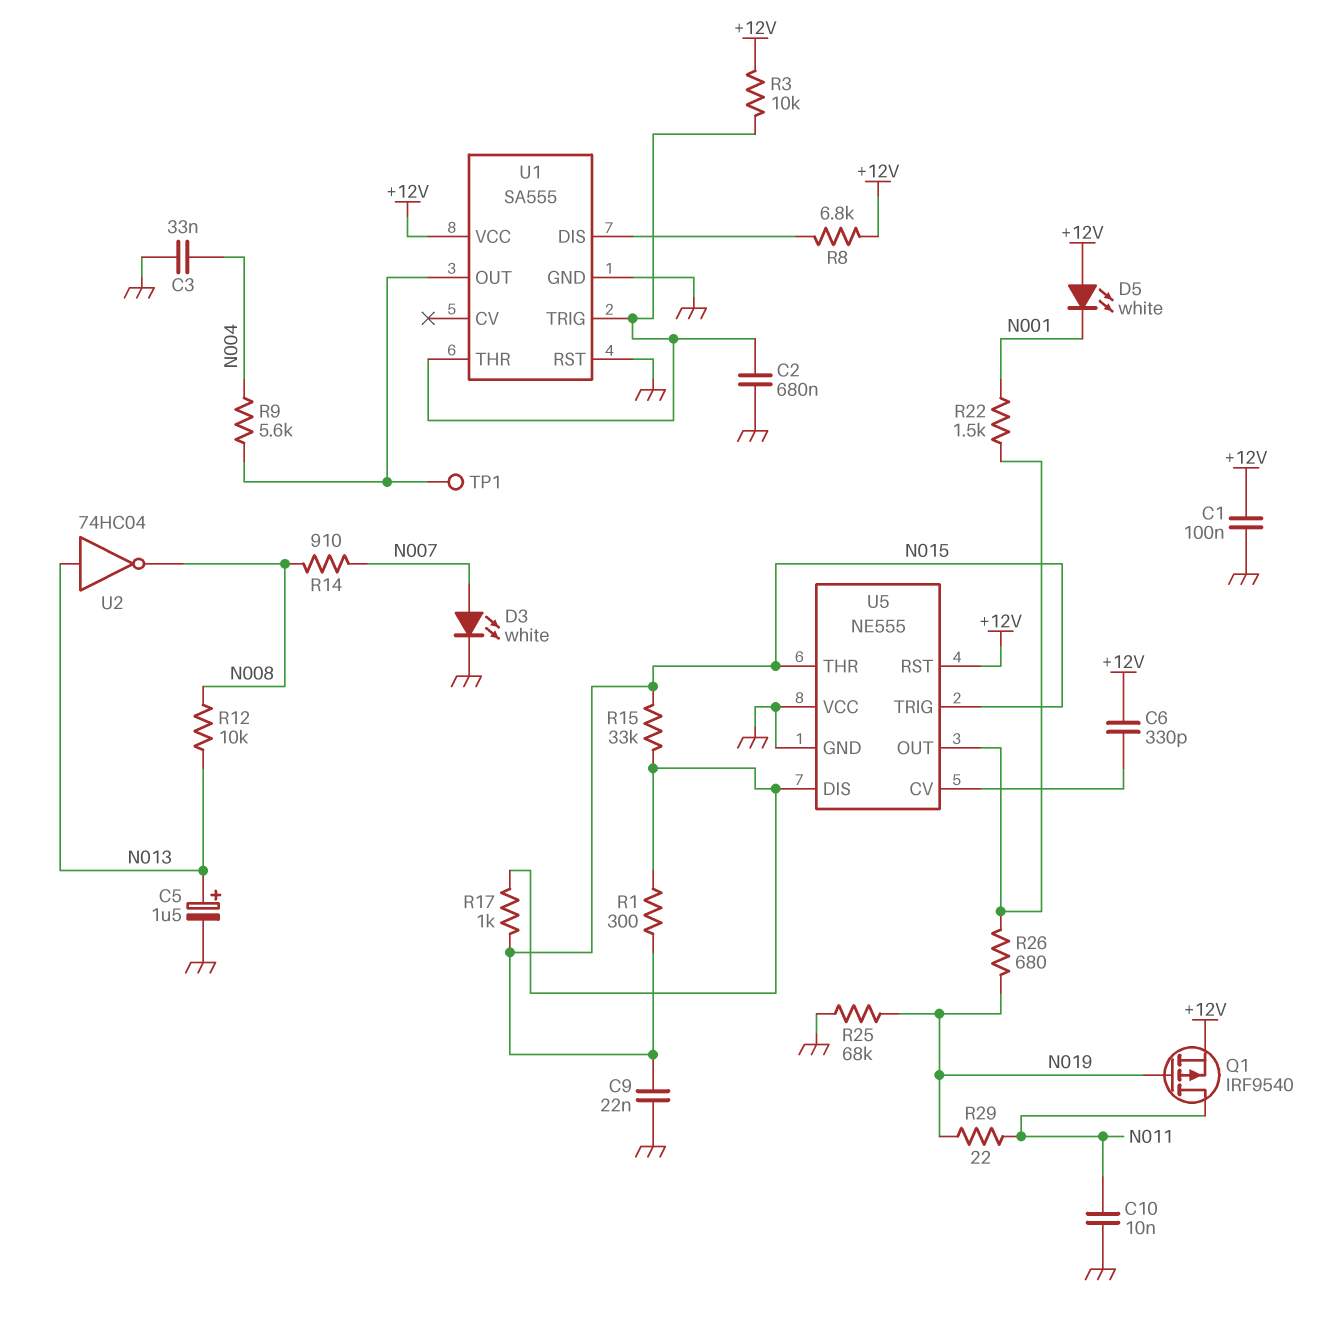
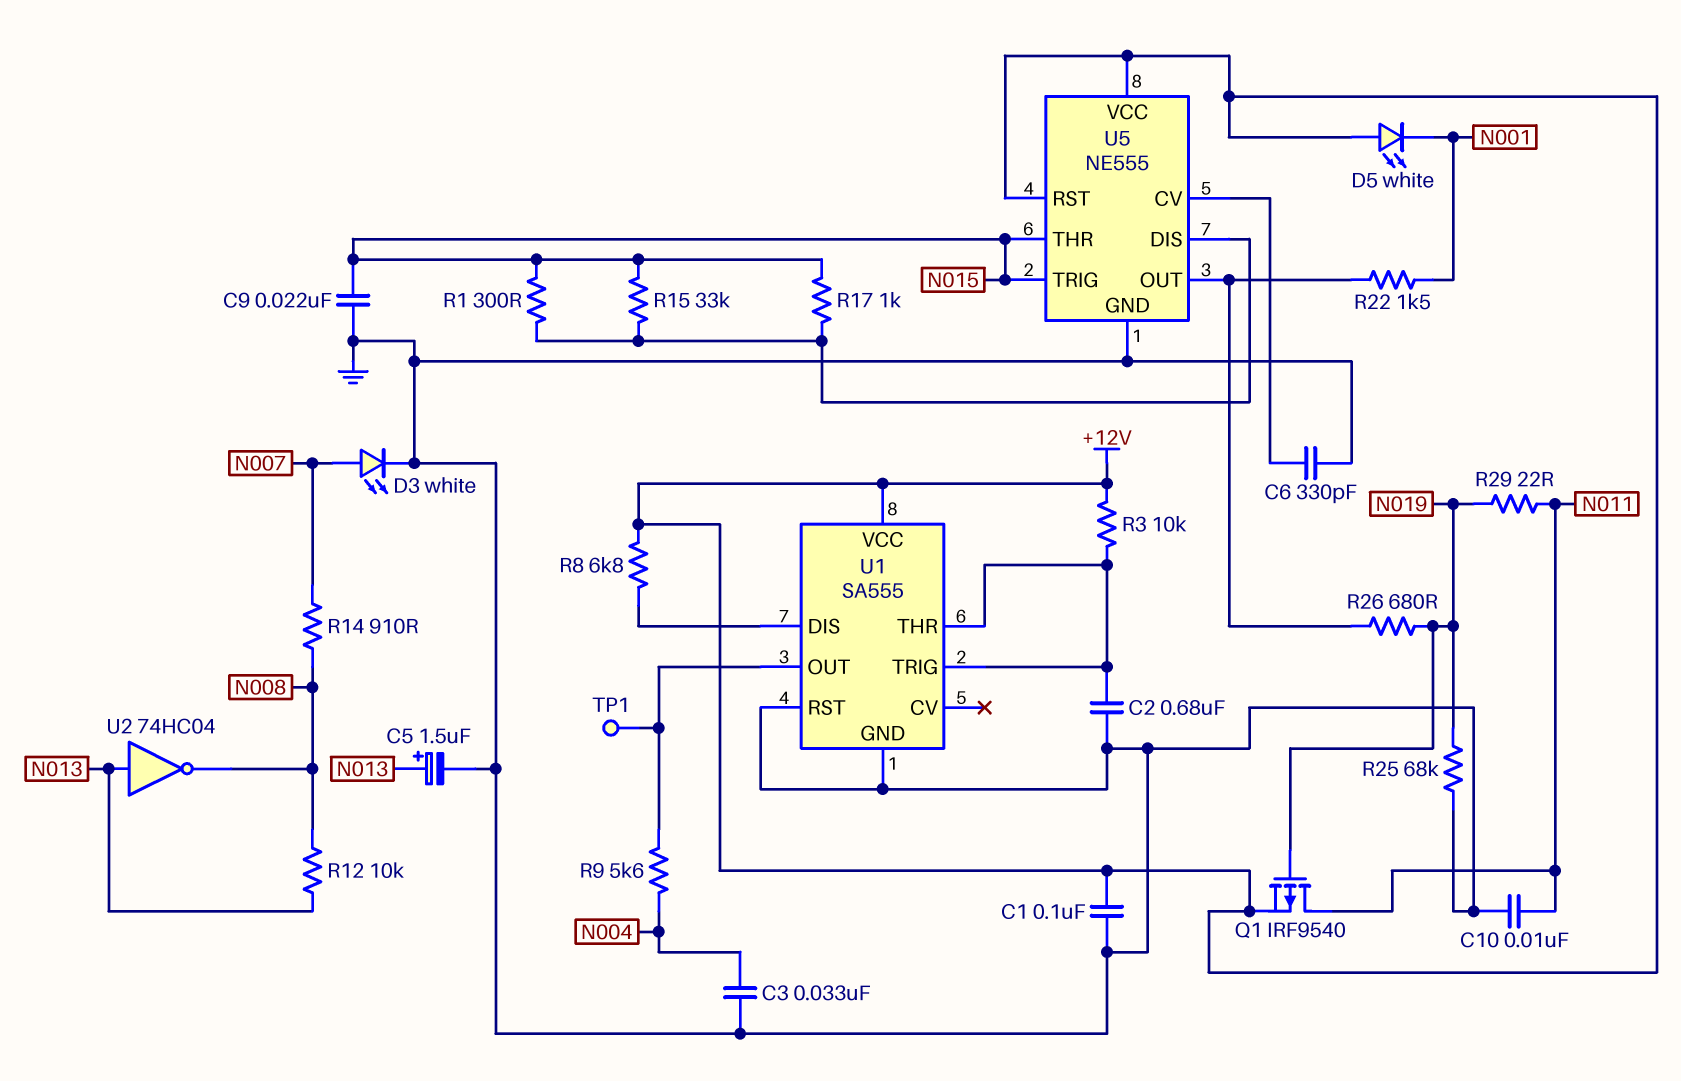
C6: 330pF (+12V, U5/CV) -> 330pF (GND, U5/CV)
U5 pin VCC: GND -> +12V

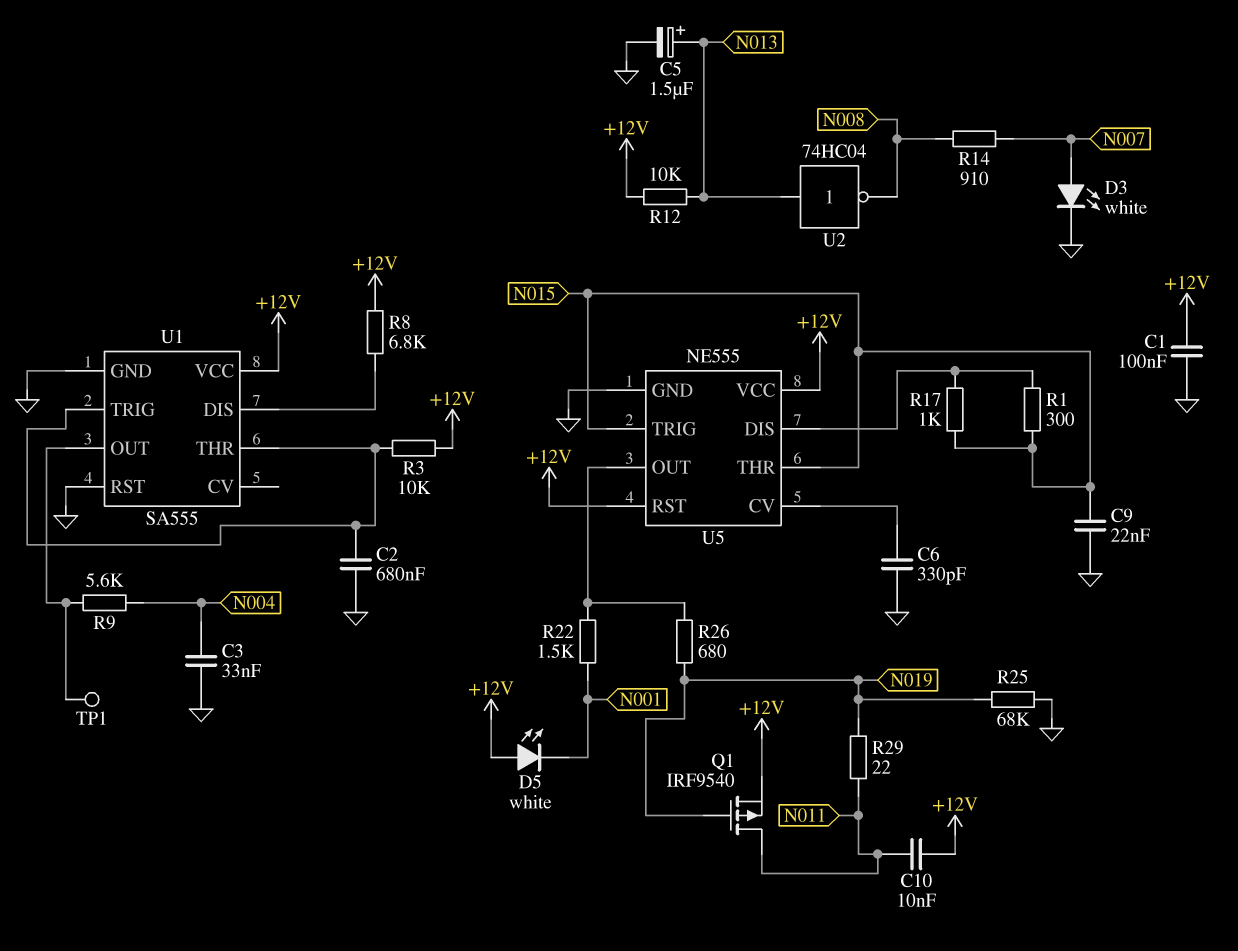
C10: 10nF (GND, N011) -> 10nF (+12V, N011)
R12: 10k (N008, N013) -> 10k (+12V, N013)
R15: 33k (N015, U5/DIS) -> none

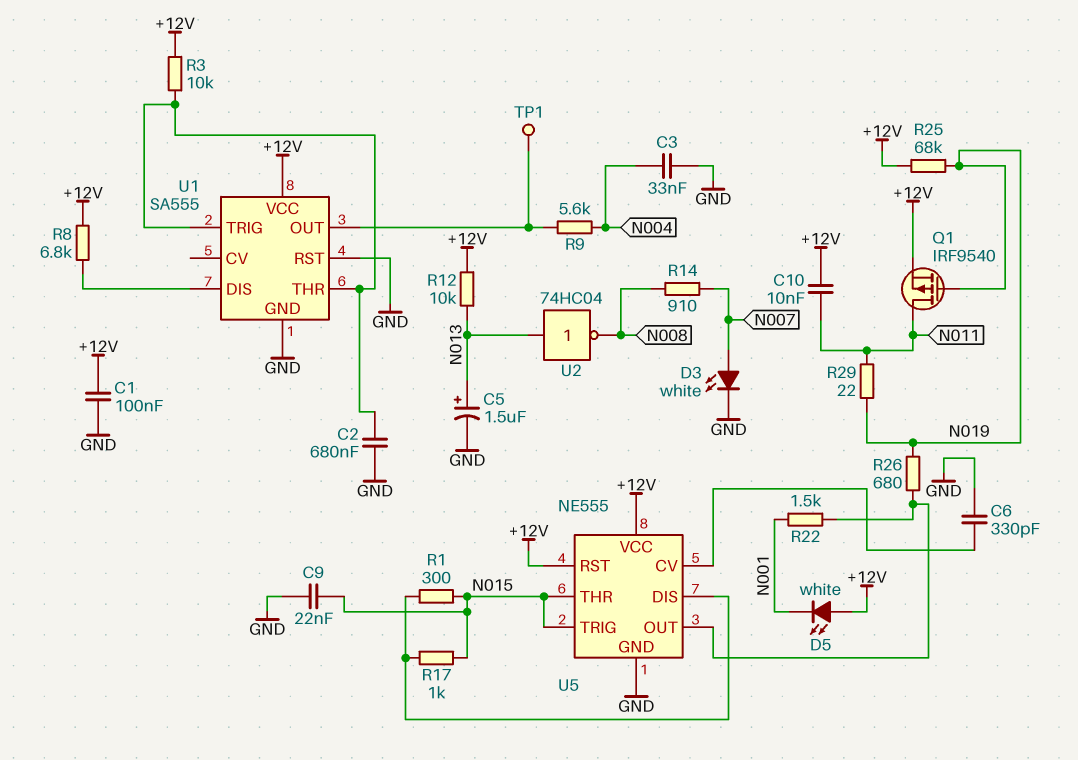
R25: 68k (GND, N019) -> 68k (+12V, N019)

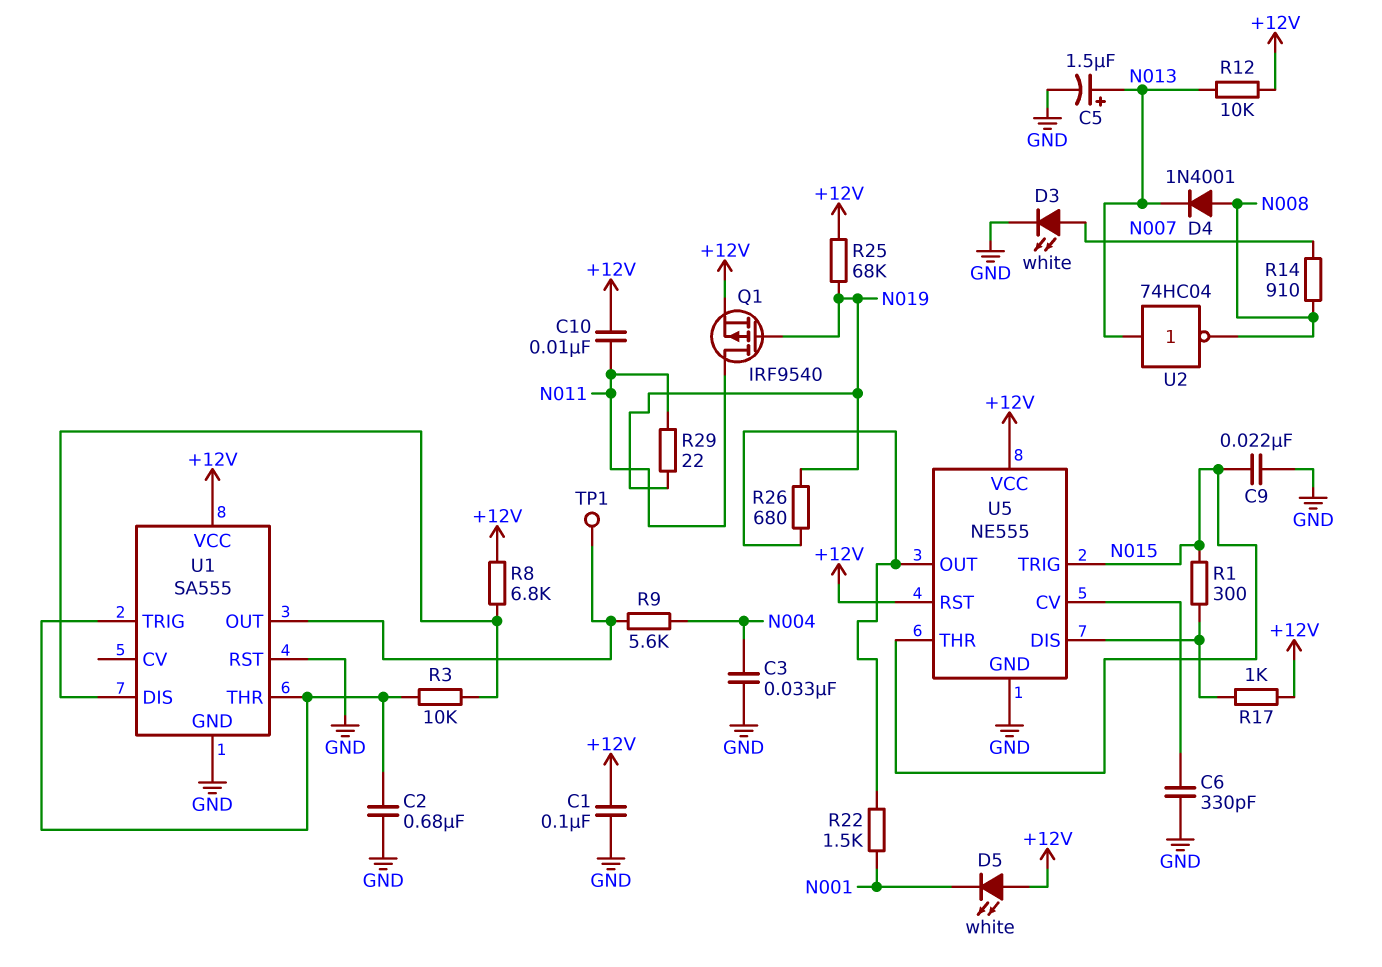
D4: none -> diode 1N4001 (A N008, K N013)
R3: 10k (+12V, U1/THR) -> 10k (U1/DIS, U1/THR)
R17: 1k (N015, U5/DIS) -> 1k (+12V, U5/DIS)

